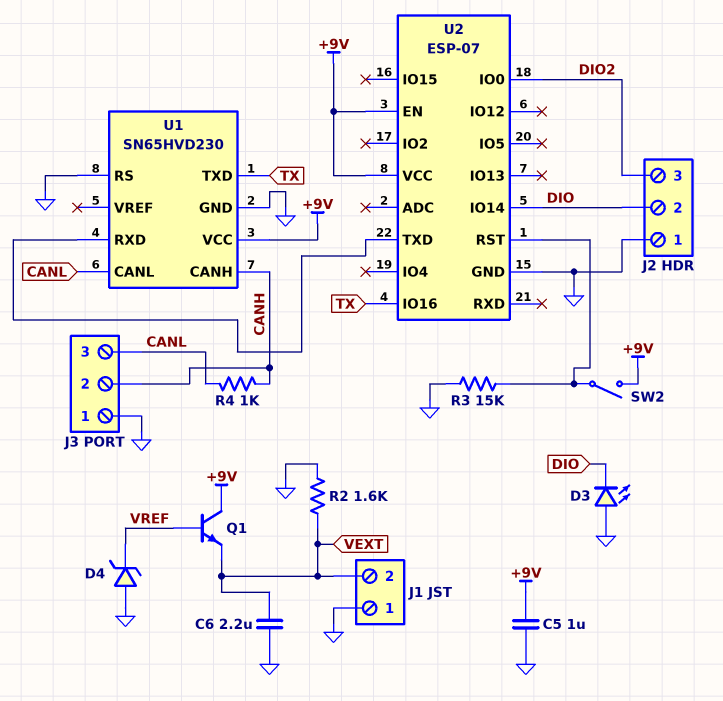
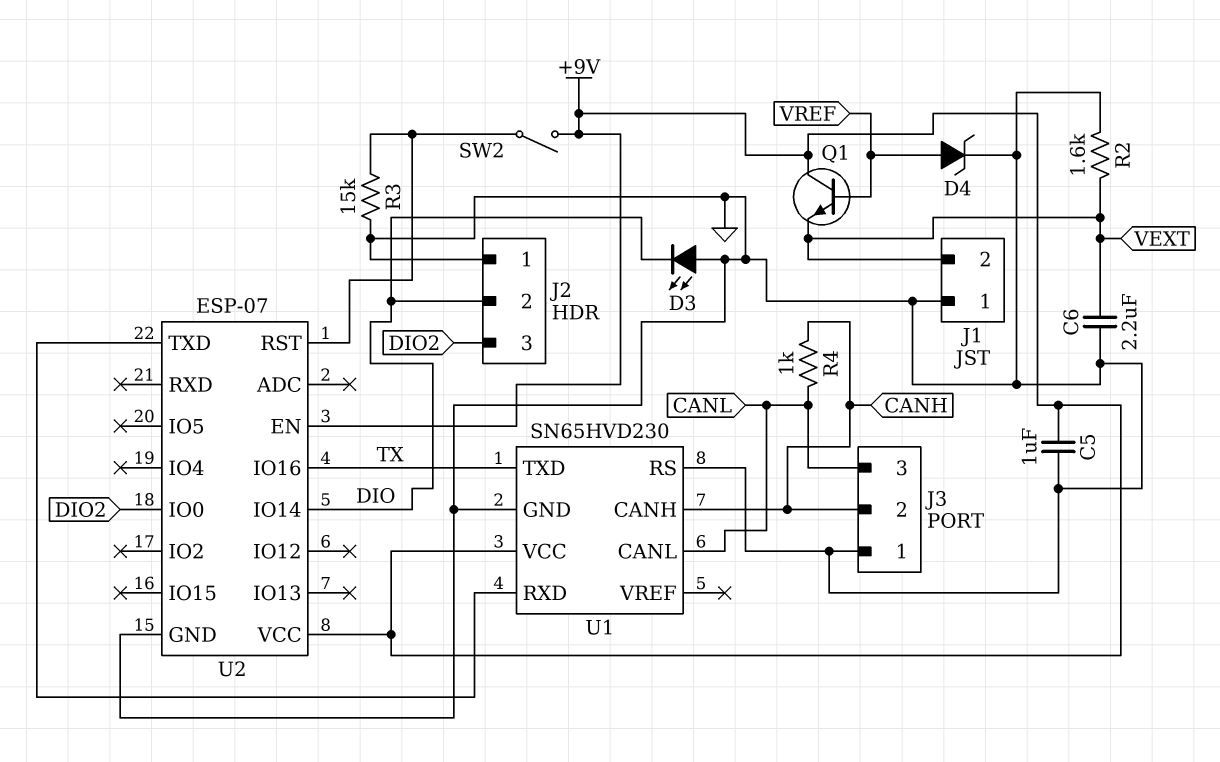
D4: zener (A GND, K VREF) -> zener (A VREF, K GND)

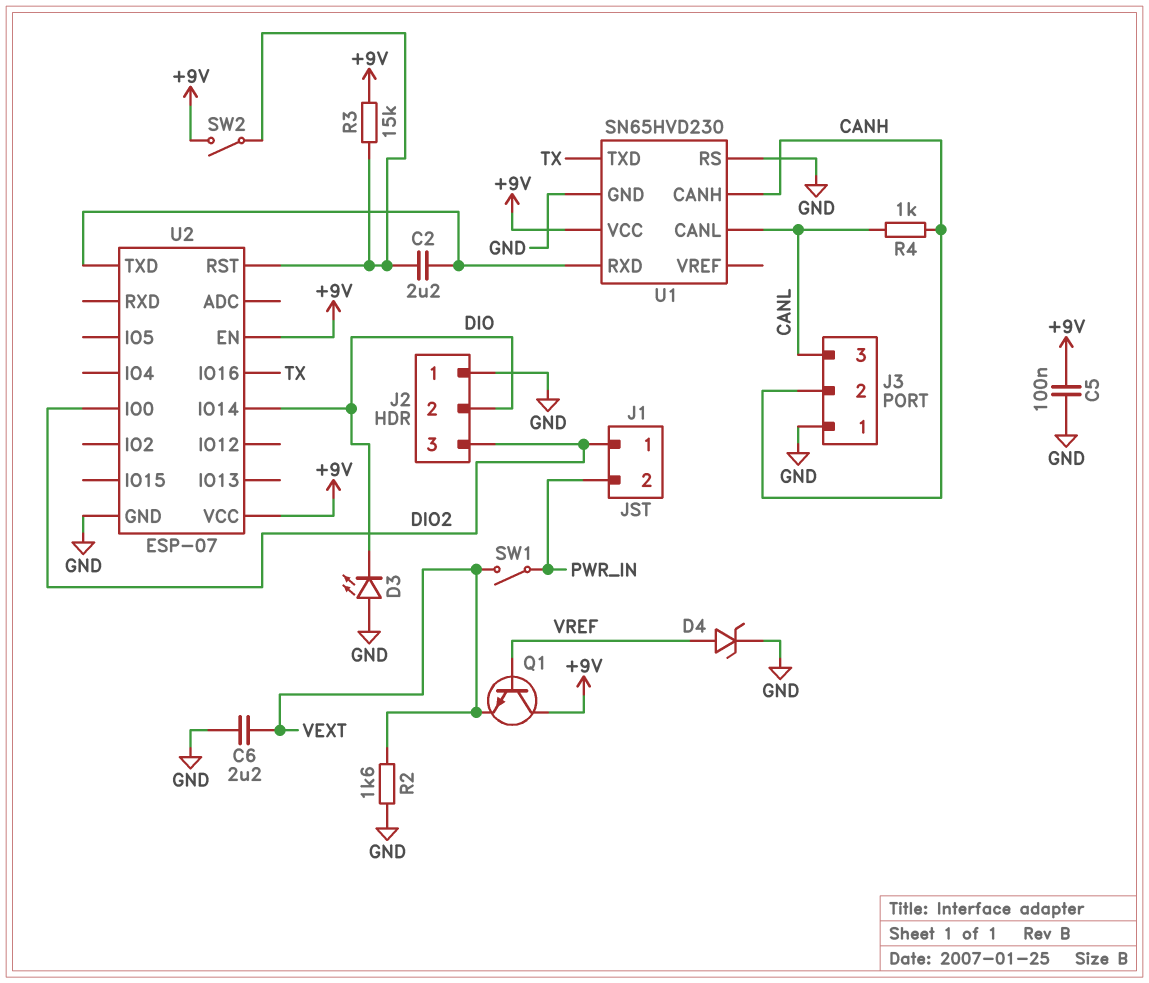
C2: none -> 2.2uF (U1/RXD, U2/RST)
C5: 1uF (+9V, GND) -> 100nF (+9V, GND)
J1 pin 1: GND -> DIO2
J1 pin 2: VEXT -> PWR_IN
R3: 15k (GND, U2/RST) -> 15k (+9V, U2/RST)
SW1: none -> switch (PWR_IN, VEXT)

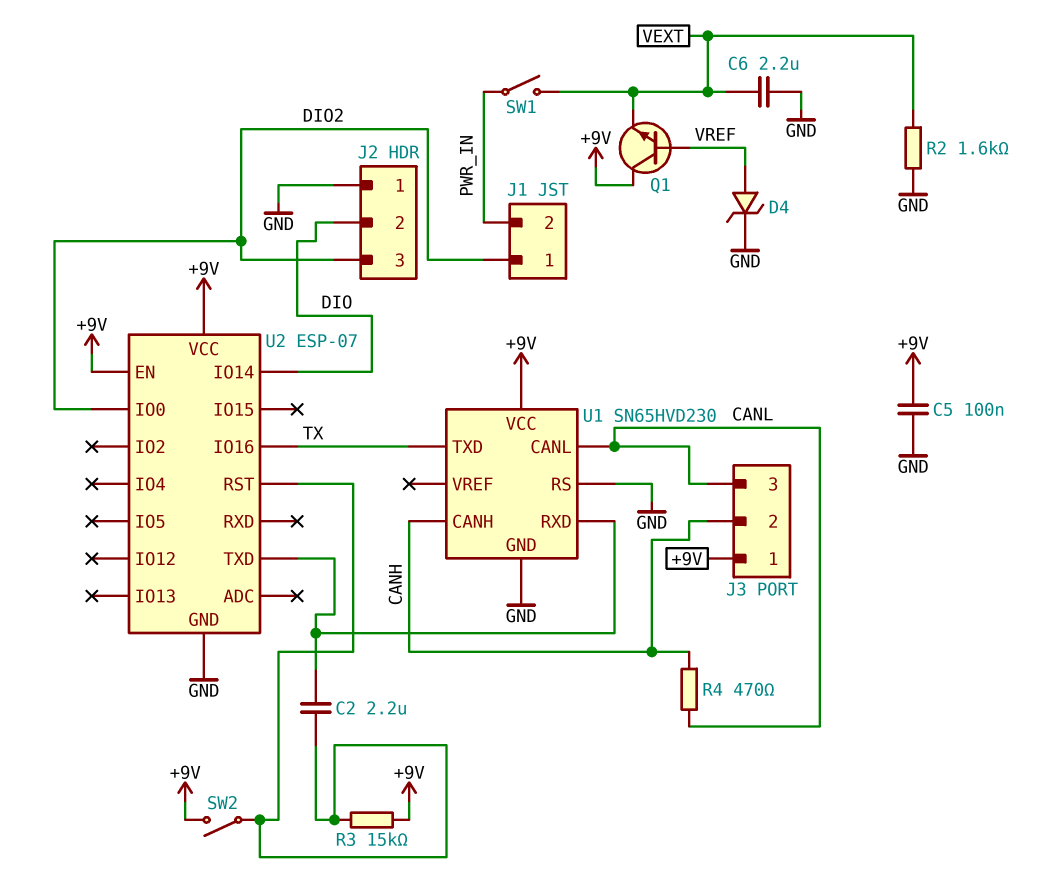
D3: LED (A GND, K DIO) -> none
J3 pin 1: GND -> +9V
R4: 1k (CANH, CANL) -> 470 (CANH, CANL)

